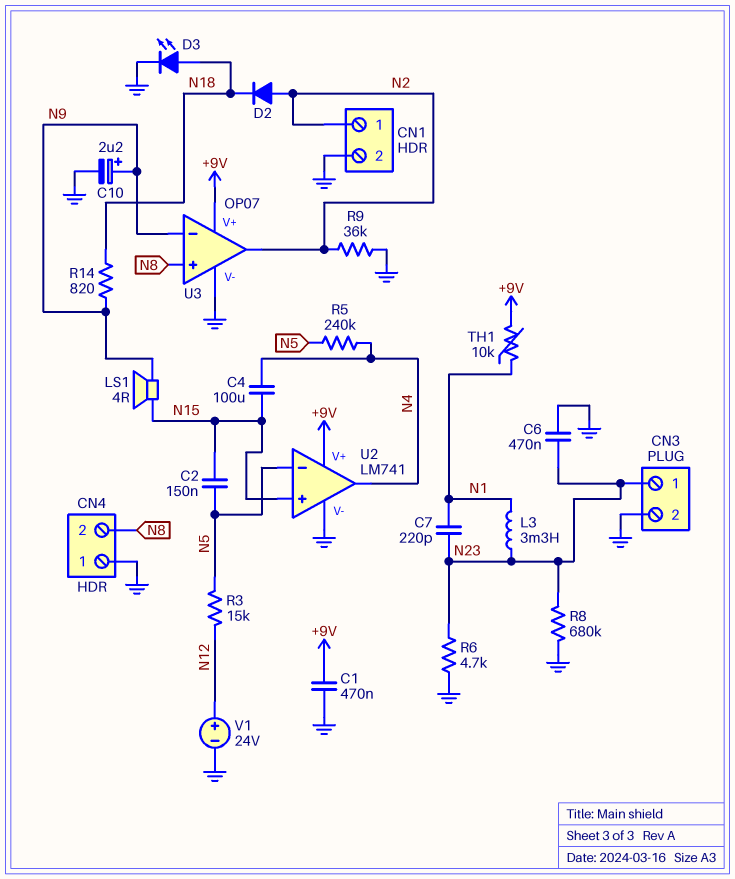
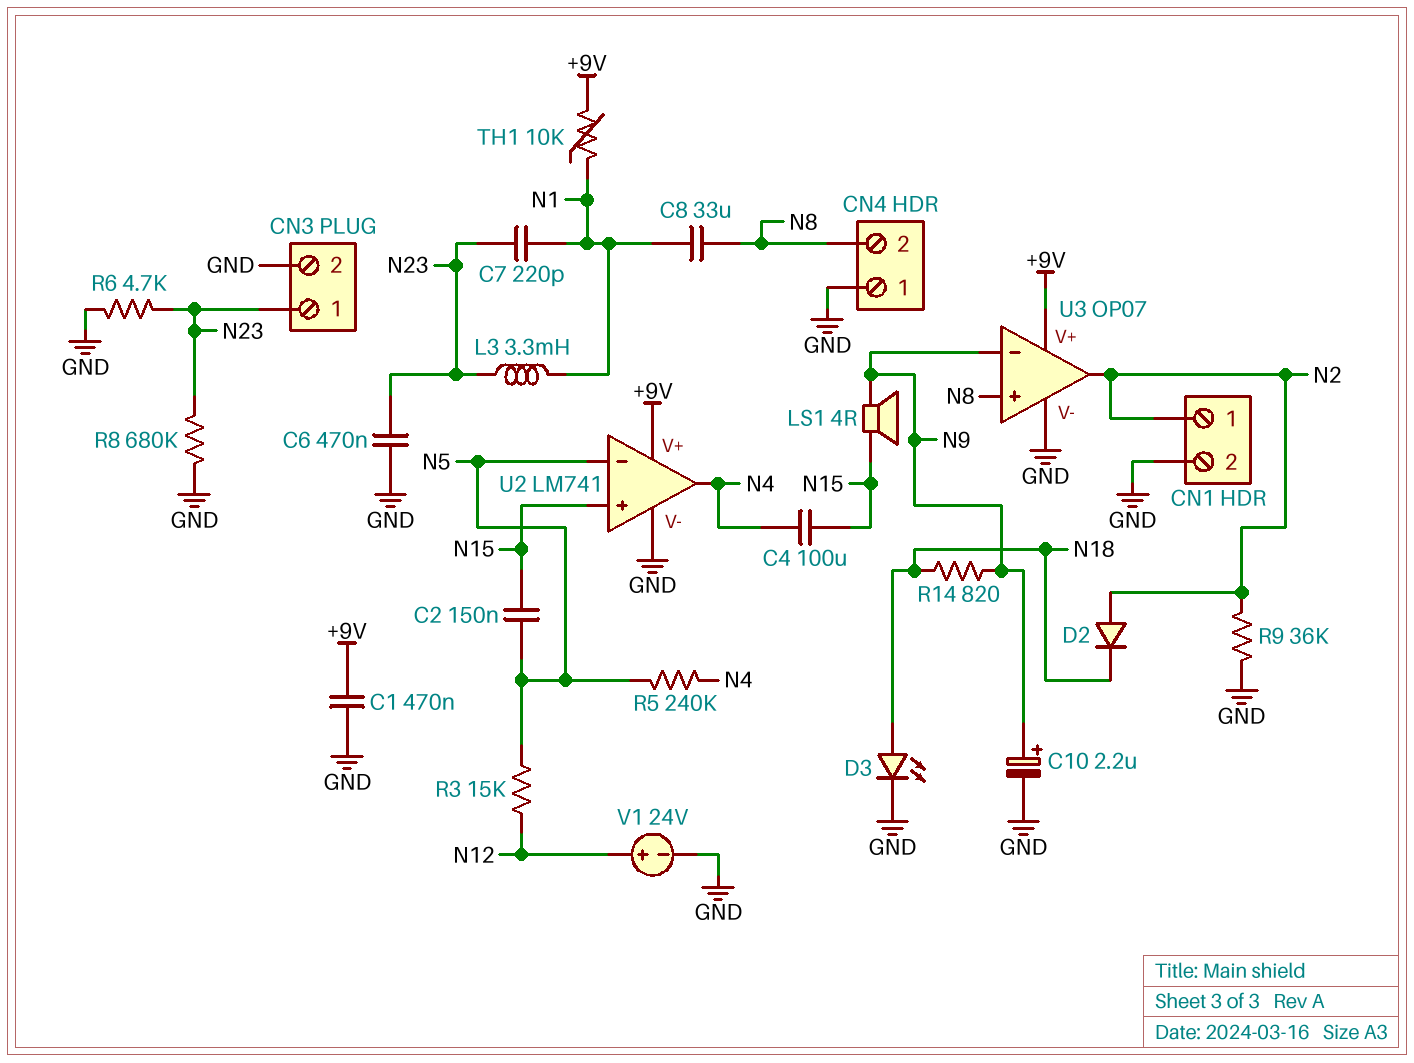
C8: none -> 33uF (N1, N8)

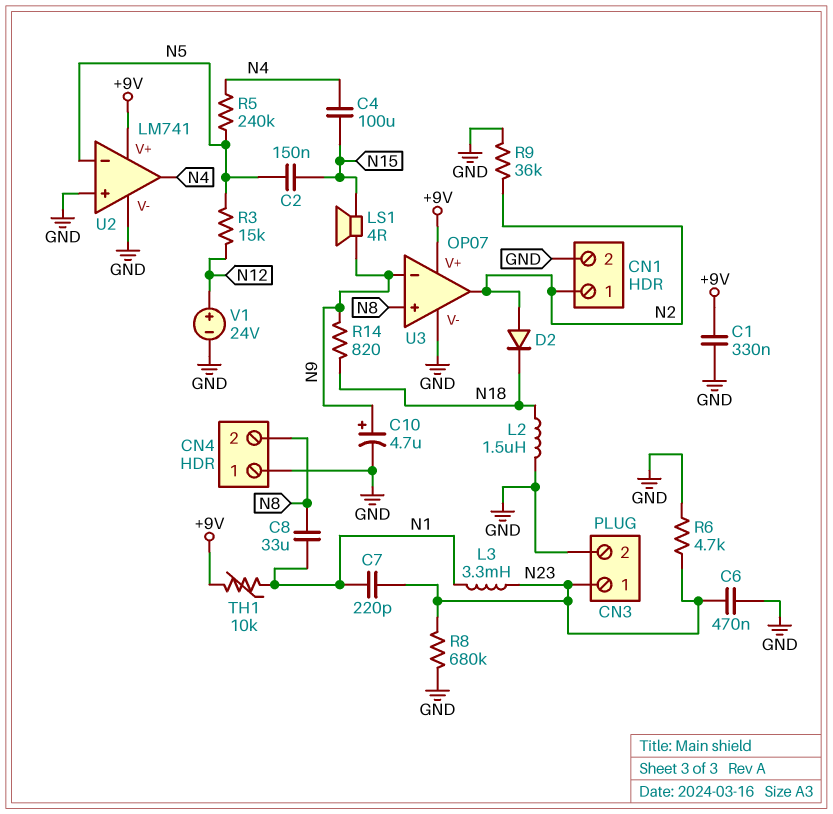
C1: 470nF (+9V, GND) -> 330nF (+9V, GND)
C10: 2.2uF (plus N9, minus GND) -> 4.7uF (plus N9, minus GND)
D3: LED (A N18, K GND) -> none
L2: none -> 1.5uH (GND, N18)
U2 pin in+: N15 -> GND

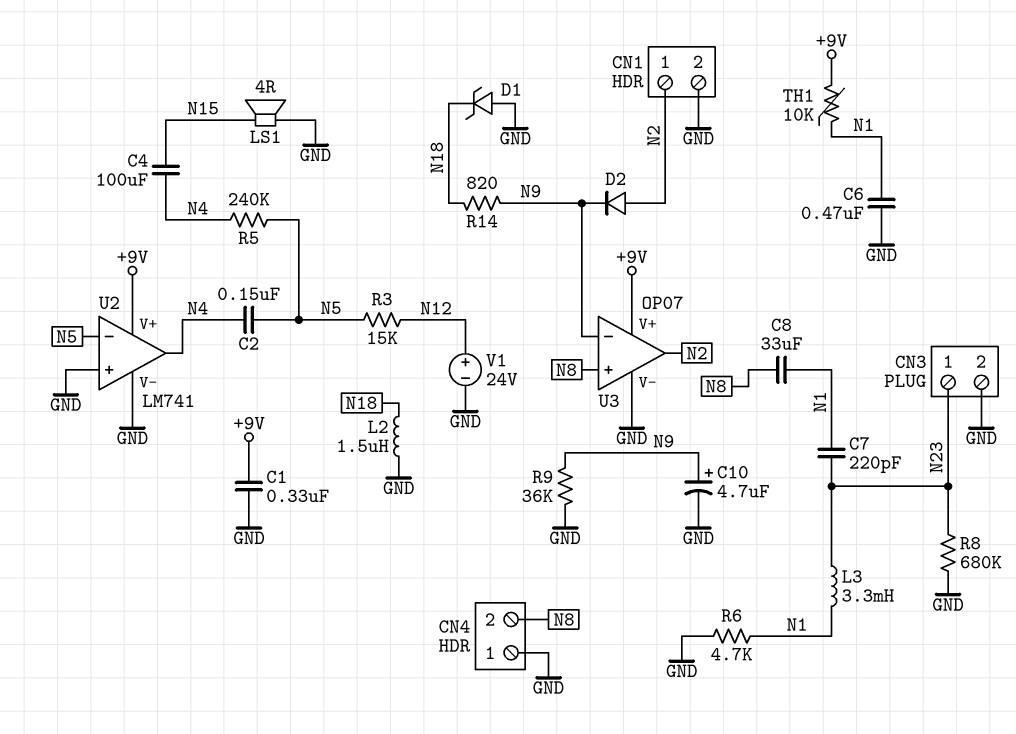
C2: 150nF (N5, N15) -> 150nF (N4, N5)
C6: 470nF (GND, N23) -> 470nF (GND, N1)
D1: none -> zener (A GND, K N18)
D2: diode (A N2, K N18) -> diode (A N2, K N9)
LS1: speaker 4R (N9, N15) -> speaker 4R (GND, N15)
R6: 4.7k (GND, N23) -> 4.7k (GND, N1)
R9: 36k (GND, N2) -> 36k (GND, N9)

